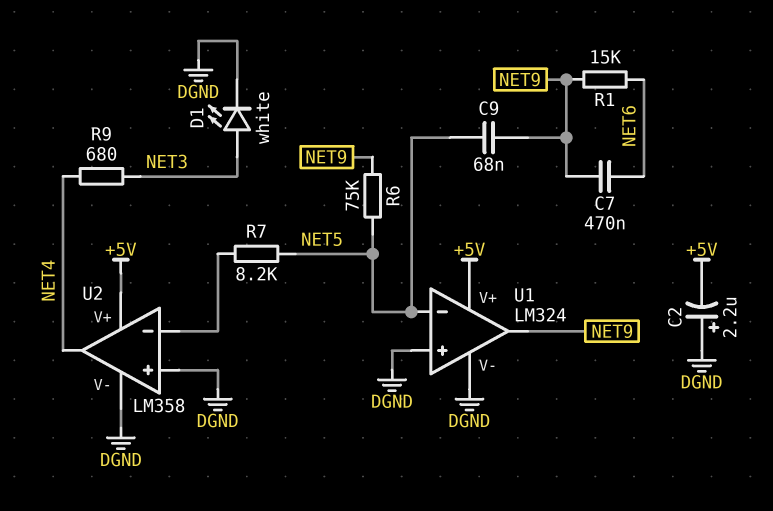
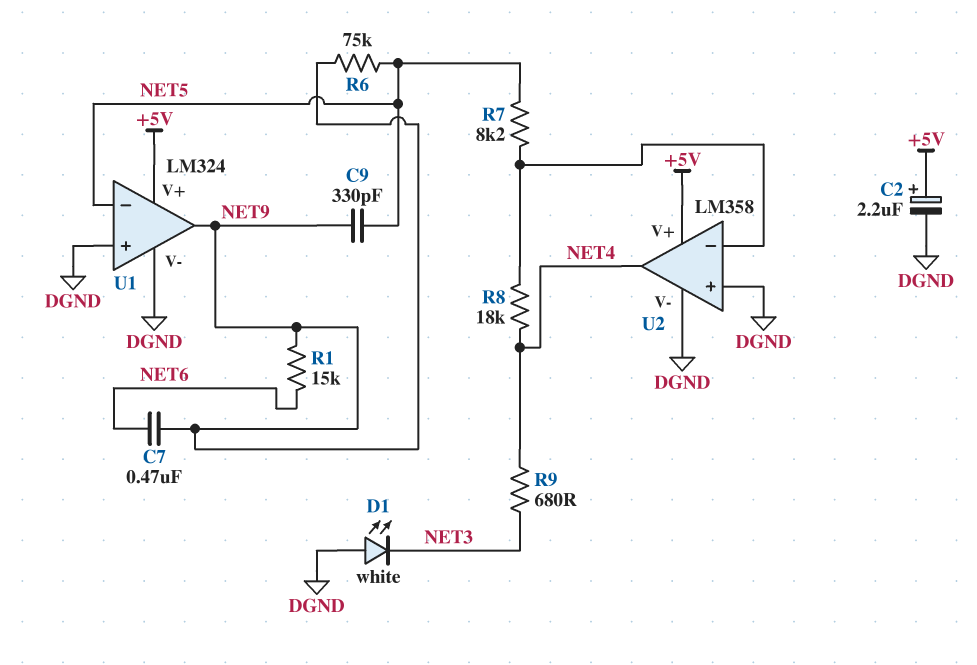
C2: 2.2uF (plus DGND, minus +5V) -> 2.2uF (plus +5V, minus DGND)
C9: 68nF (NET5, NET9) -> 330pF (NET5, NET9)
D1: LED white (A NET3, K DGND) -> LED white (A DGND, K NET3)
R8: none -> 18k (NET4, U2/in-)

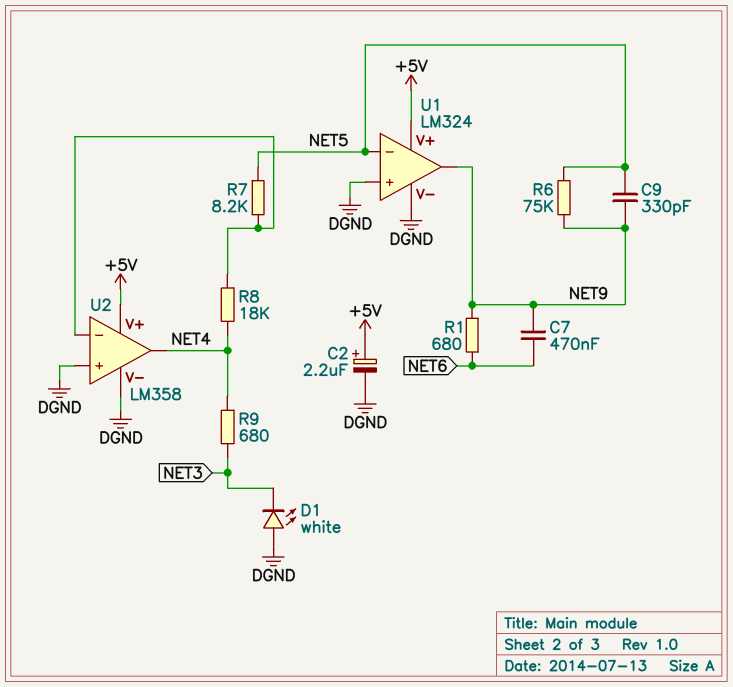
R1: 15k (NET6, NET9) -> 680 (NET6, NET9)

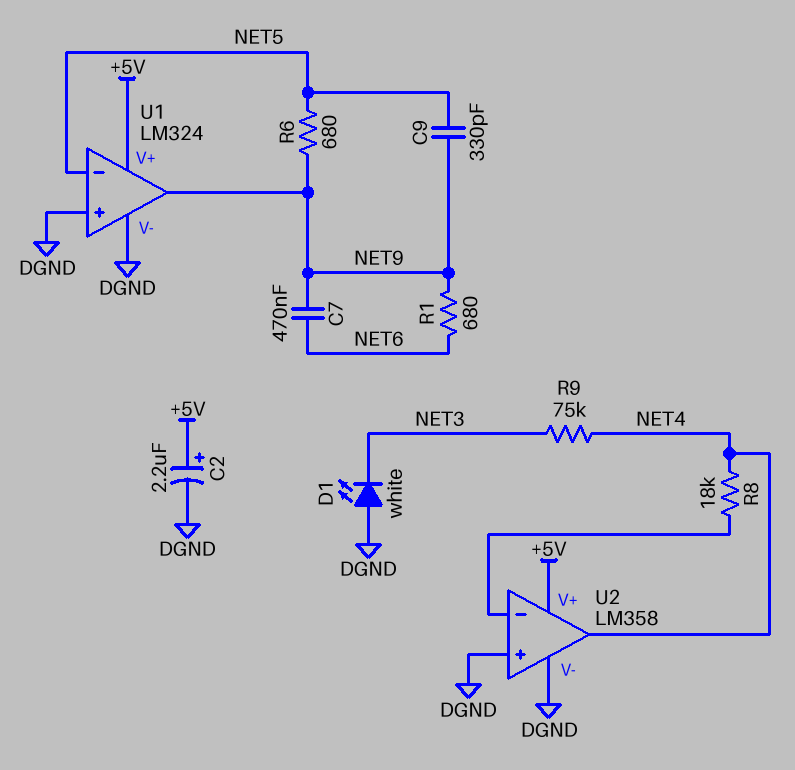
R6: 75k (NET5, NET9) -> 680 (NET5, NET9)
R7: 8.2k (NET5, U2/in-) -> none
R9: 680 (NET3, NET4) -> 75k (NET3, NET4)

